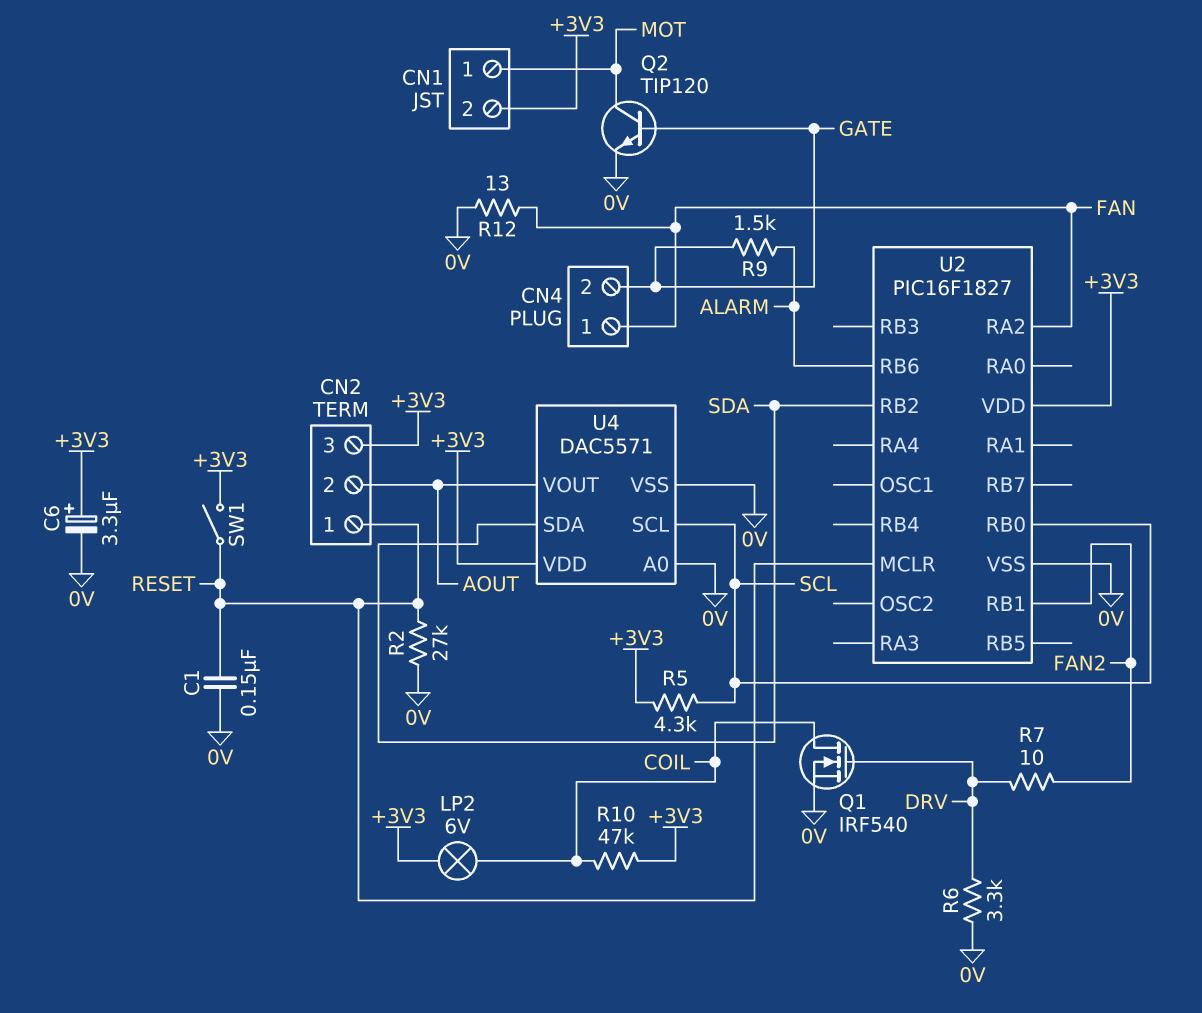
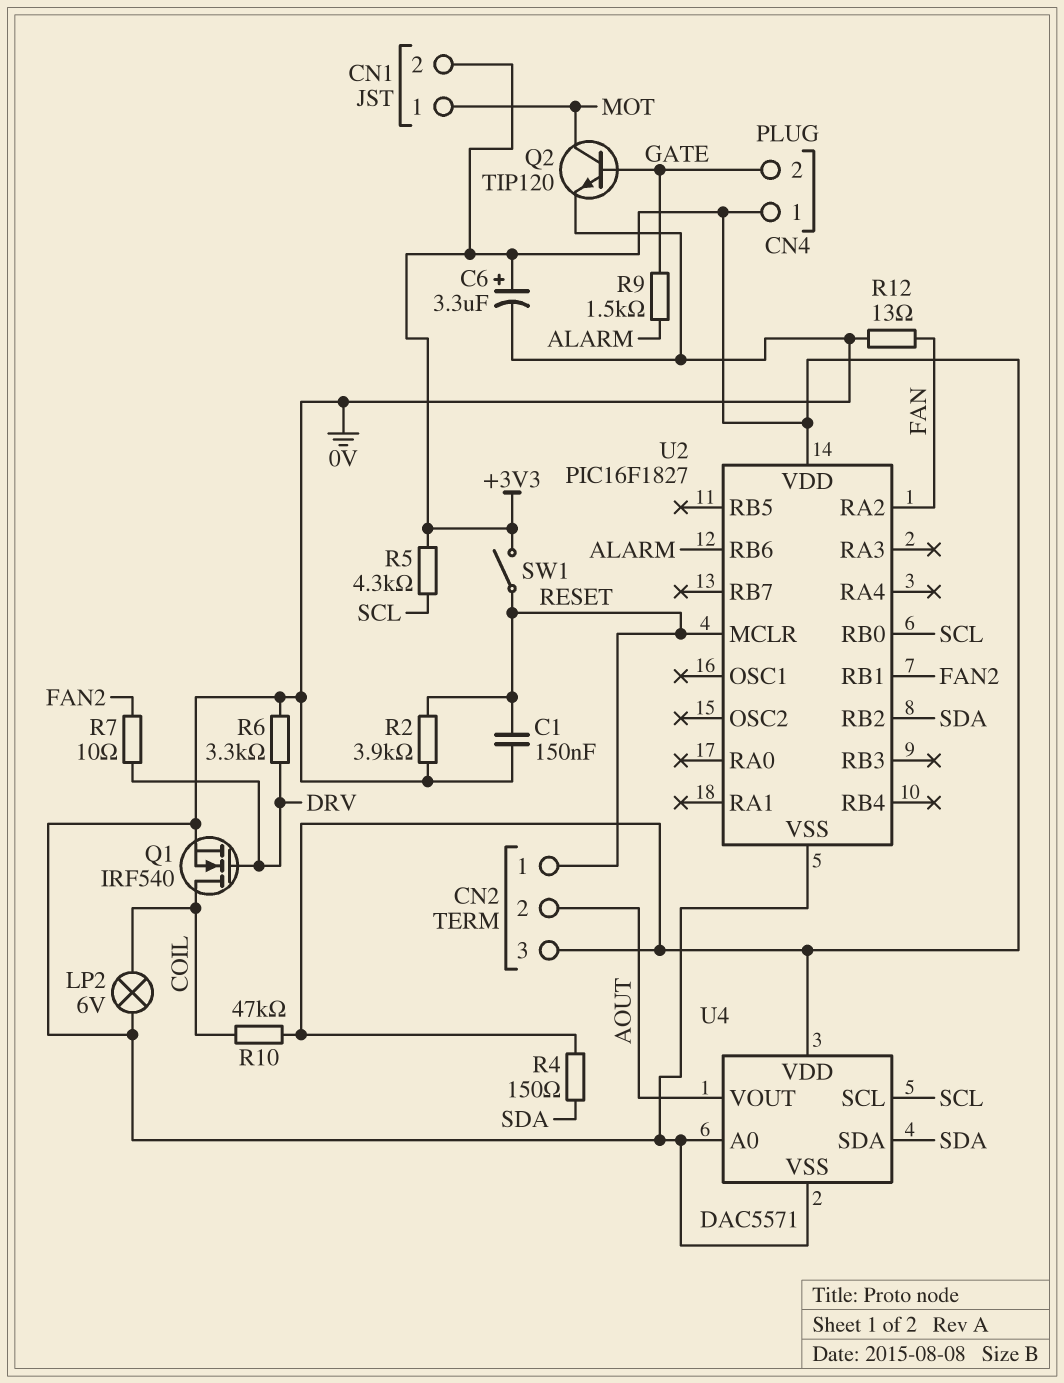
CN4 pin 1: FAN -> +3V3
LP2: lamp 6V (+3V3, COIL) -> lamp 6V (0V, COIL)
R2: 27k (0V, RESET) -> 3.9k (0V, RESET)
R4: none -> 150 (+3V3, SDA)

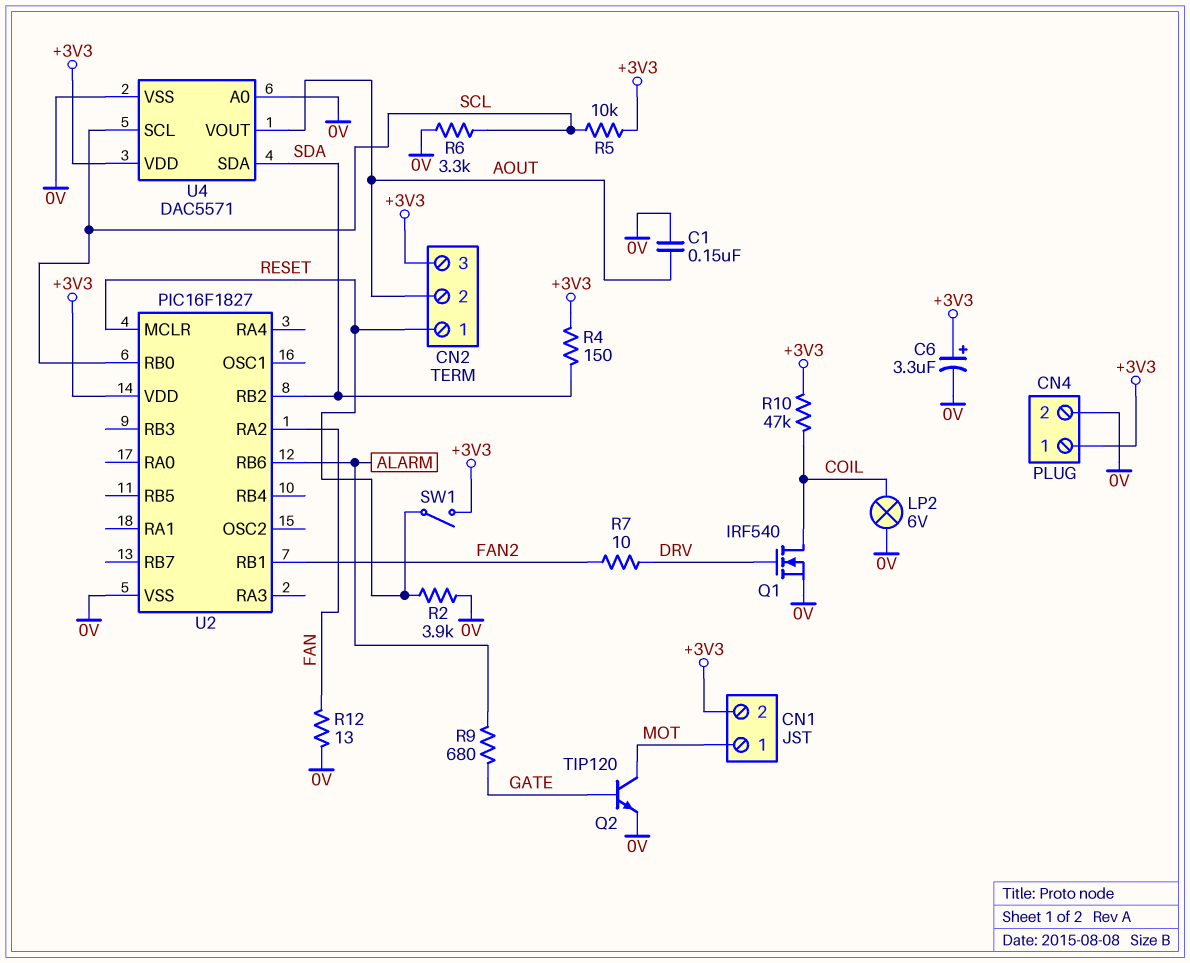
C1: 150nF (0V, RESET) -> 150nF (0V, AOUT)
CN4 pin 2: GATE -> 0V
R5: 4.3k (+3V3, SCL) -> 10k (+3V3, SCL)
R6: 3.3k (0V, DRV) -> 3.3k (0V, SCL)
R9: 1.5k (ALARM, GATE) -> 680 (ALARM, GATE)

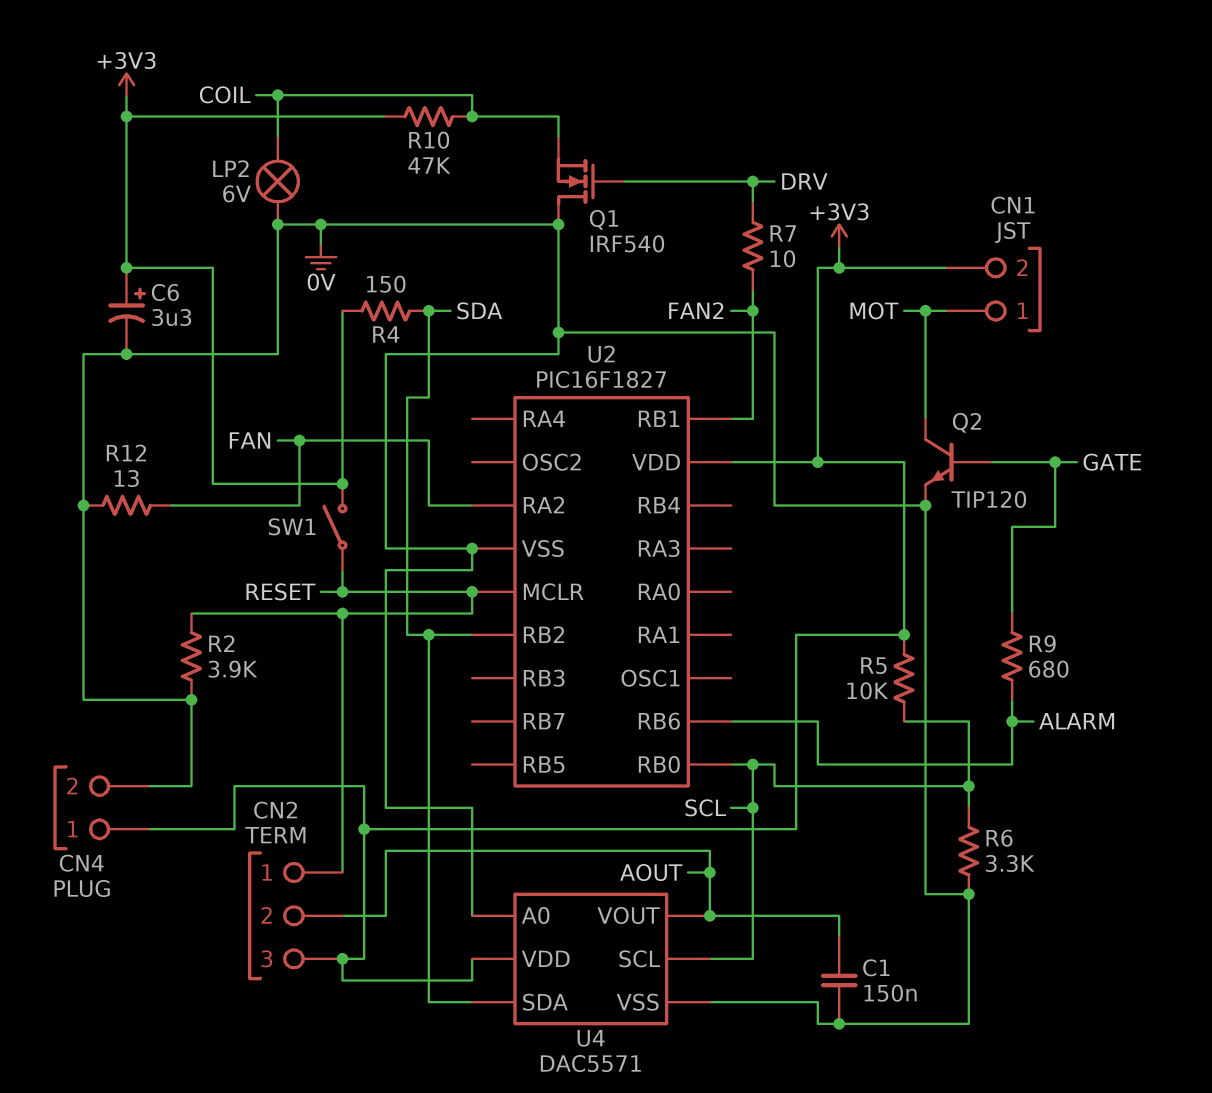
Q1: NMOS IRF540 (G DRV, D COIL, S 0V) -> NMOS IRF540 (G DRV, D 0V, S COIL)

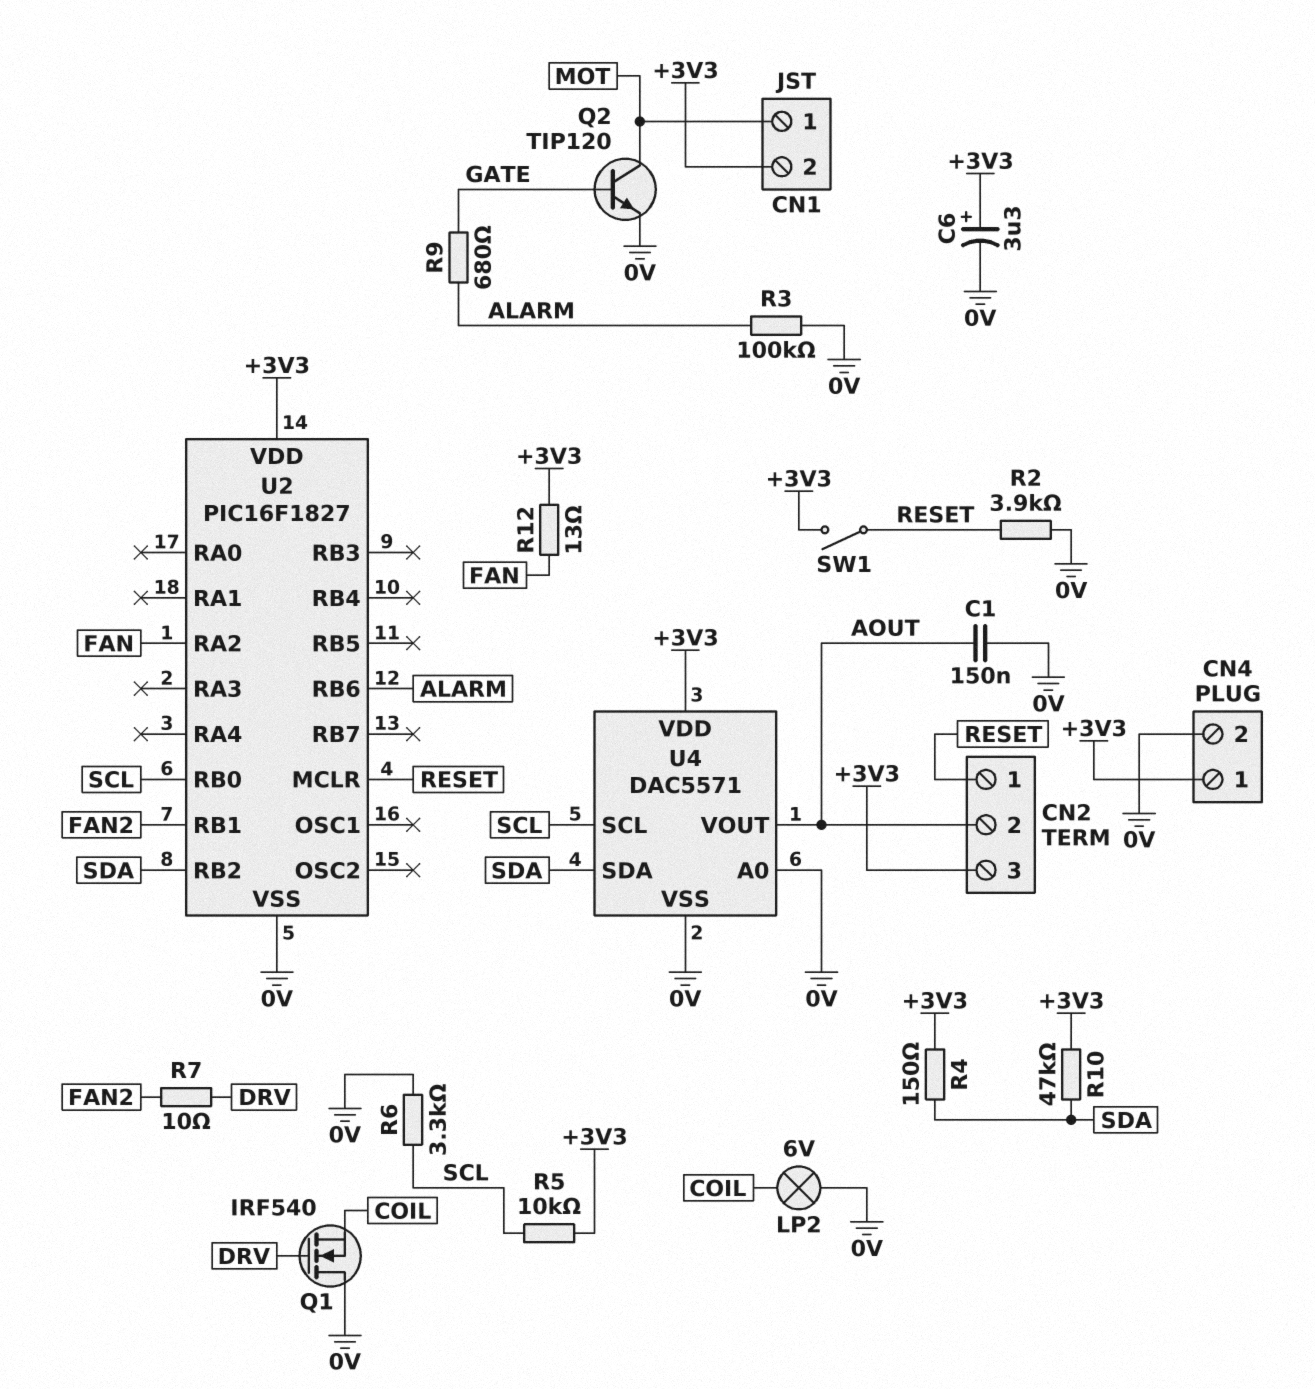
R3: none -> 100k (0V, ALARM)
R10: 47k (+3V3, COIL) -> 47k (+3V3, SDA)
R12: 13 (0V, FAN) -> 13 (+3V3, FAN)

